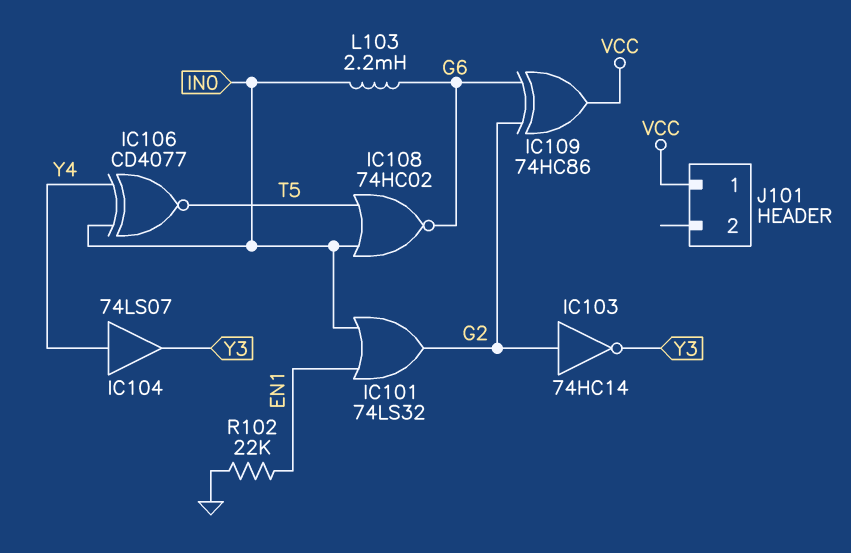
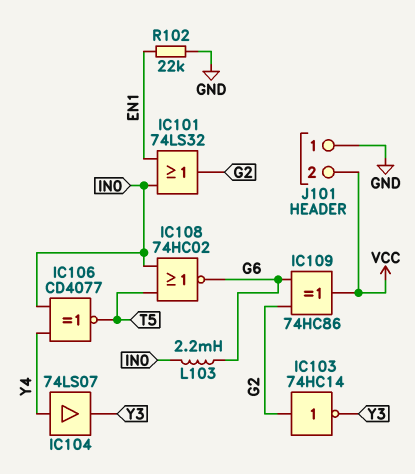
J101 pin 1: VCC -> GND
J101 pin 2: none -> VCC

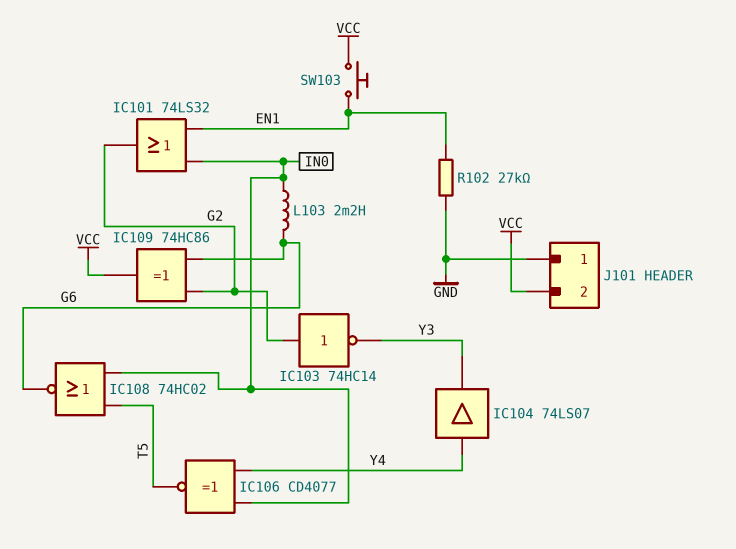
R102: 22k (EN1, GND) -> 27k (EN1, GND)
SW103: none -> button (EN1, VCC)

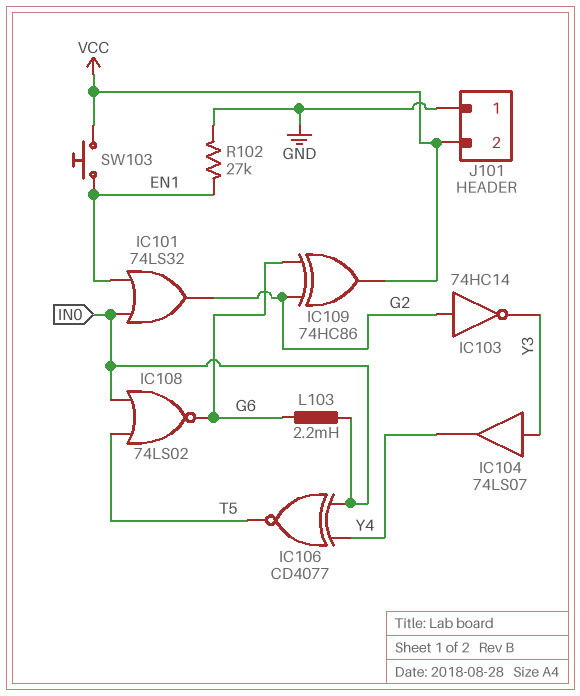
IC104: buffer 74LS07 (in Y4, out Y3) -> buffer 74LS07 (in Y3, out Y4)
IC108: NOR 74HC02 (in IN0, in T5, out G6) -> NOR 74LS02 (in IN0, in T5, out G6)

